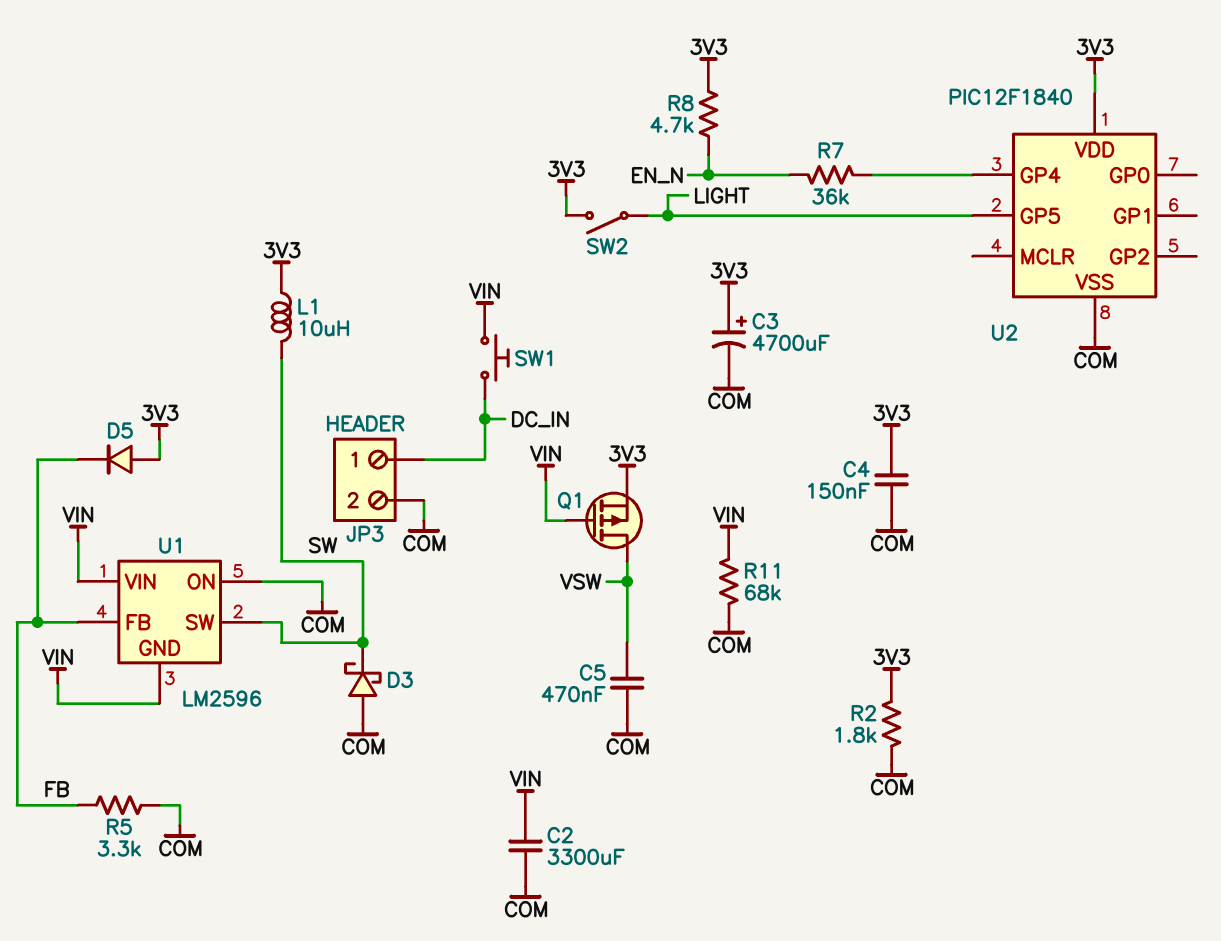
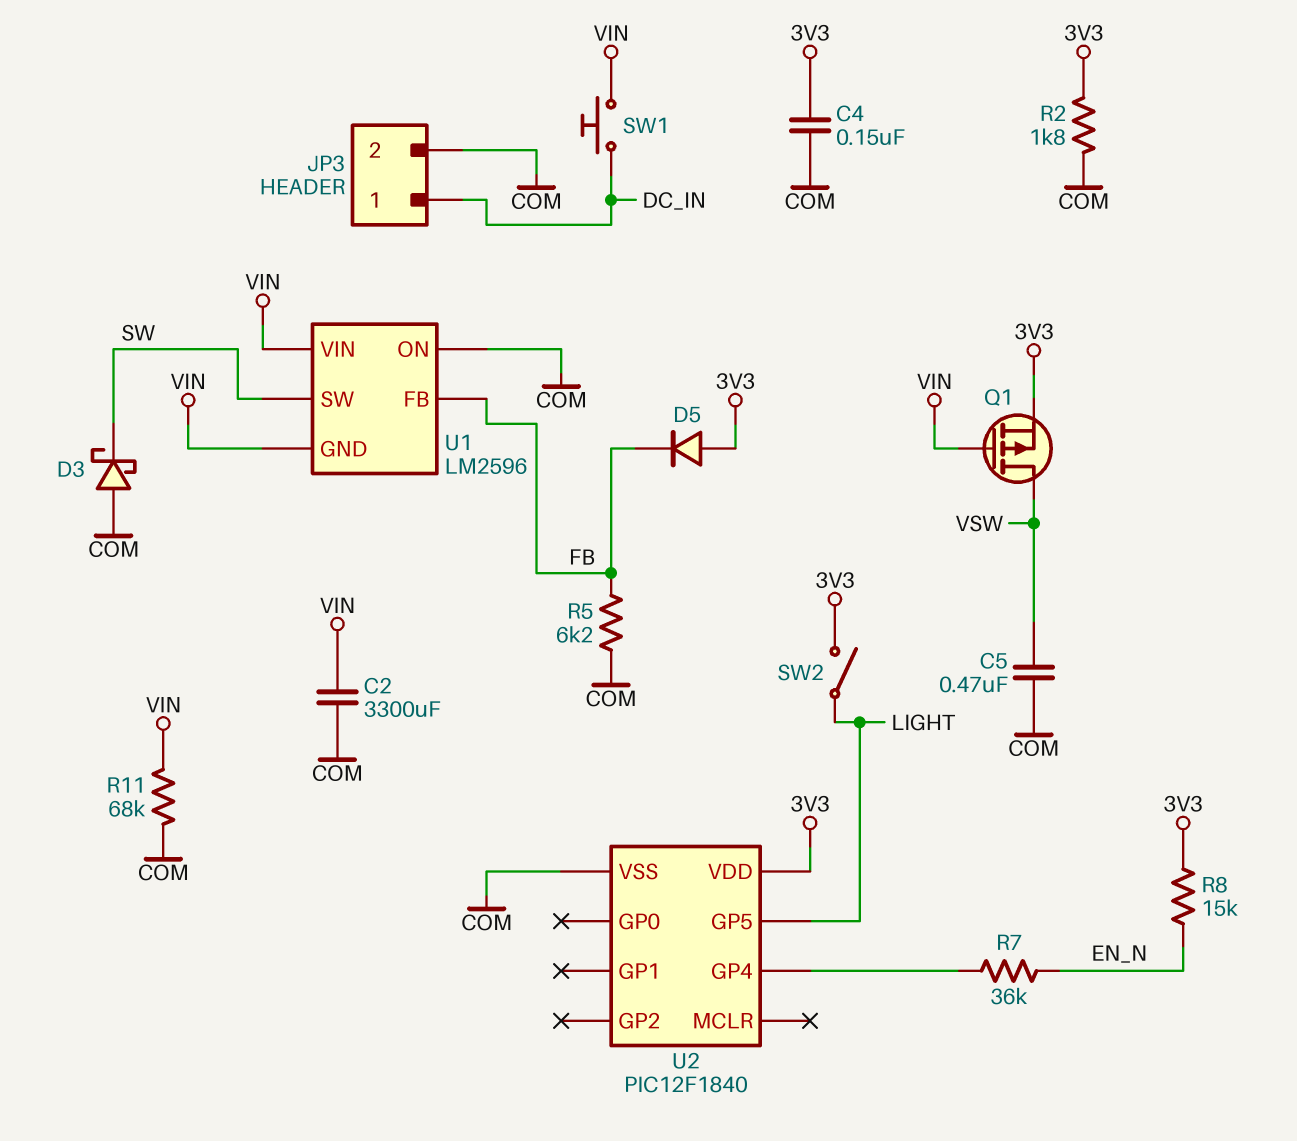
C3: 4700uF (plus 3V3, minus COM) -> none
L1: 10uH (3V3, SW) -> none
R5: 3.3k (COM, FB) -> 6.2k (COM, FB)
R8: 4.7k (3V3, EN_N) -> 15k (3V3, EN_N)

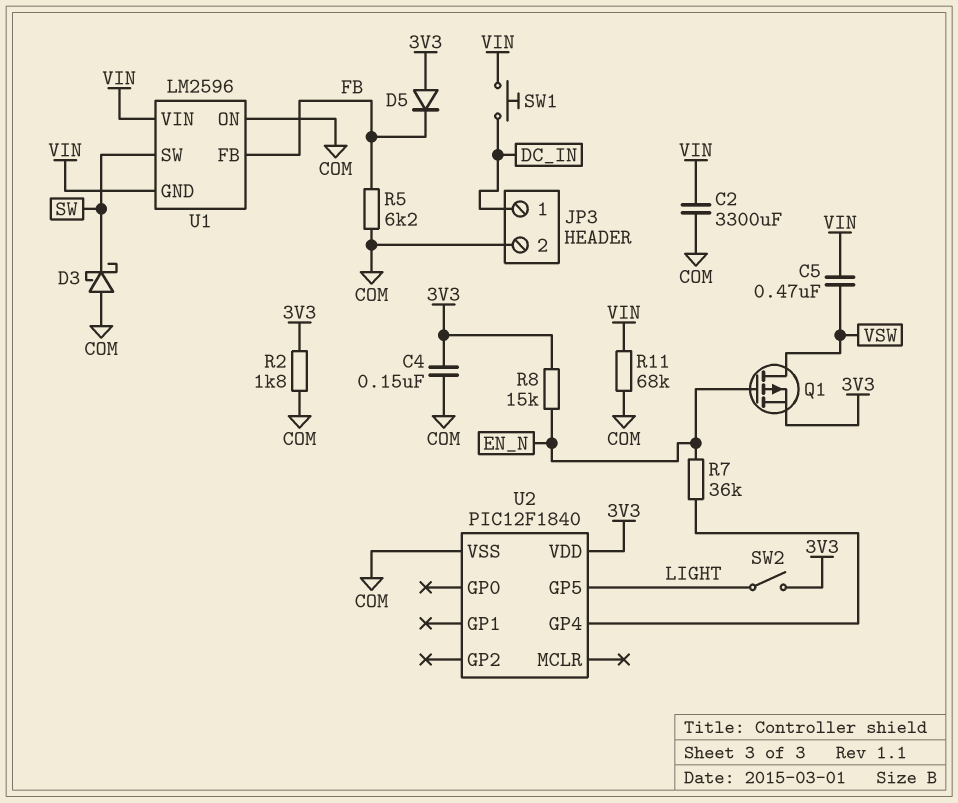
C5: 470nF (COM, VSW) -> 470nF (VIN, VSW)
Q1: PMOS (G VIN, D VSW, S 3V3) -> PMOS (G EN_N, D VSW, S 3V3)

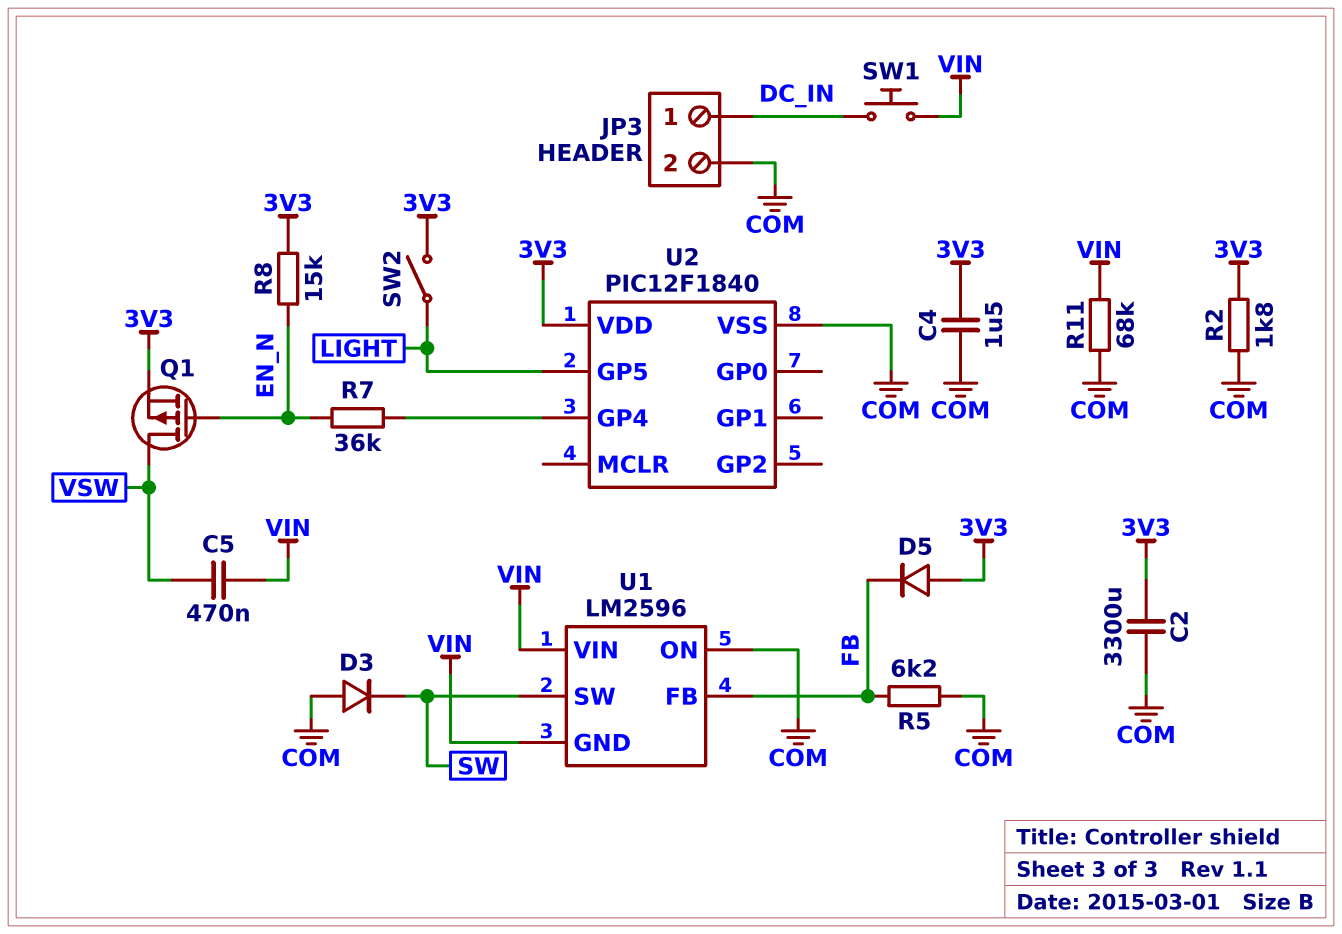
C2: 3300uF (COM, VIN) -> 3300uF (3V3, COM)
C4: 150nF (3V3, COM) -> 1.5uF (3V3, COM)
D3: schottky (A COM, K SW) -> diode (A COM, K SW)

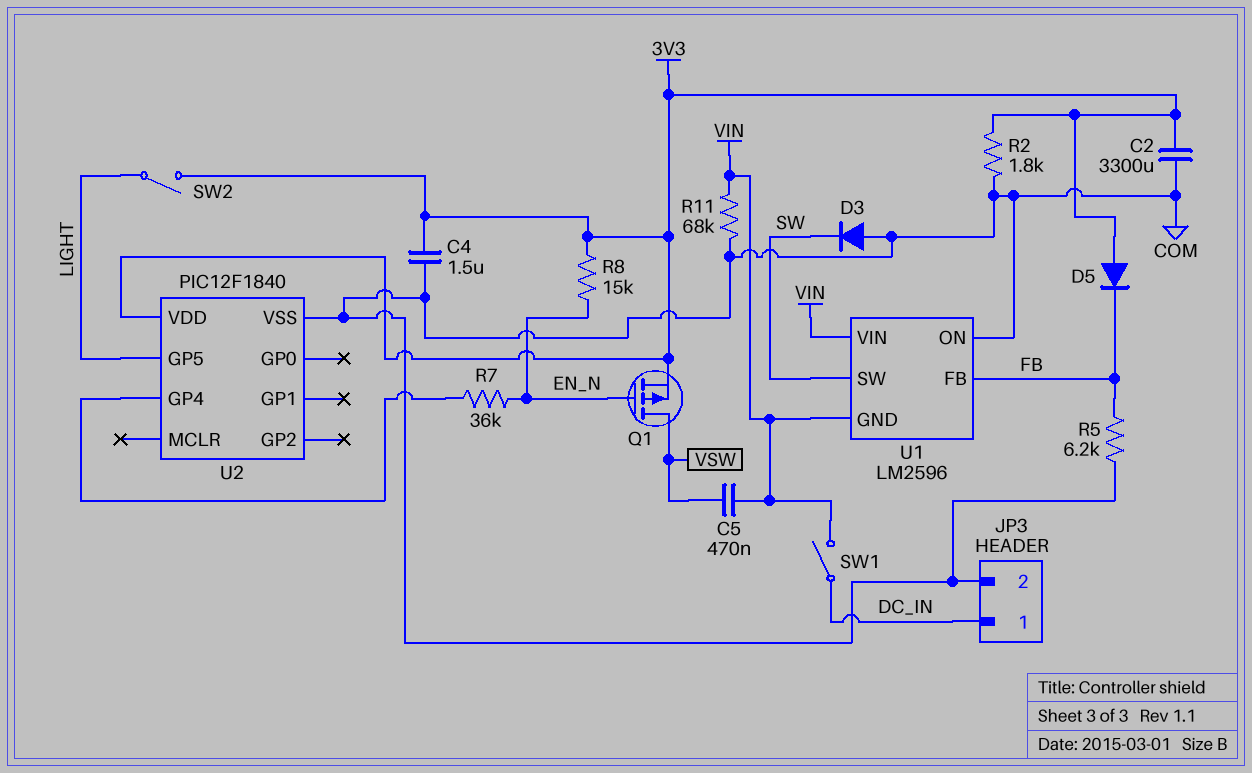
SW1: button (DC_IN, VIN) -> switch (DC_IN, VIN)

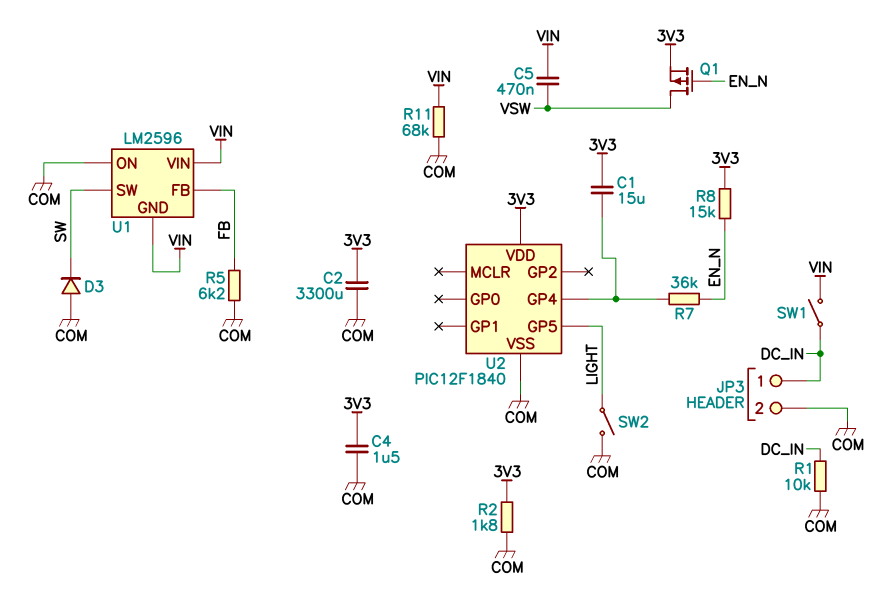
C1: none -> 15uF (3V3, U2/GP4)
D5: diode (A 3V3, K FB) -> none
R1: none -> 10k (COM, DC_IN)
SW2: switch (3V3, LIGHT) -> switch (COM, LIGHT)

